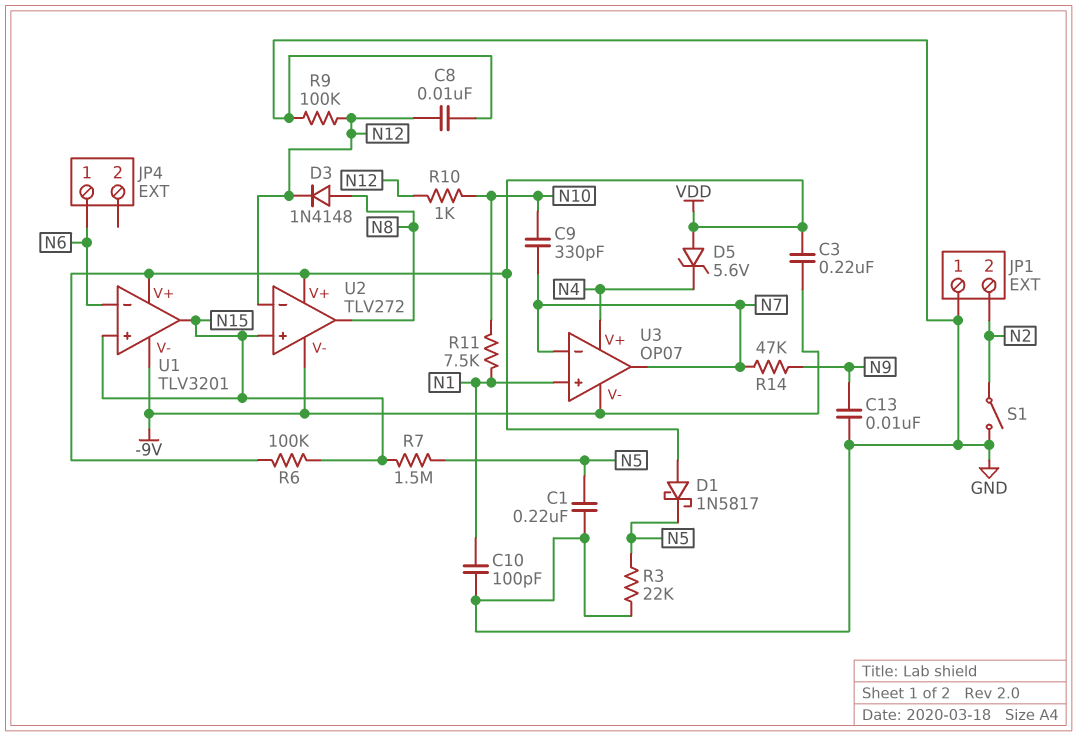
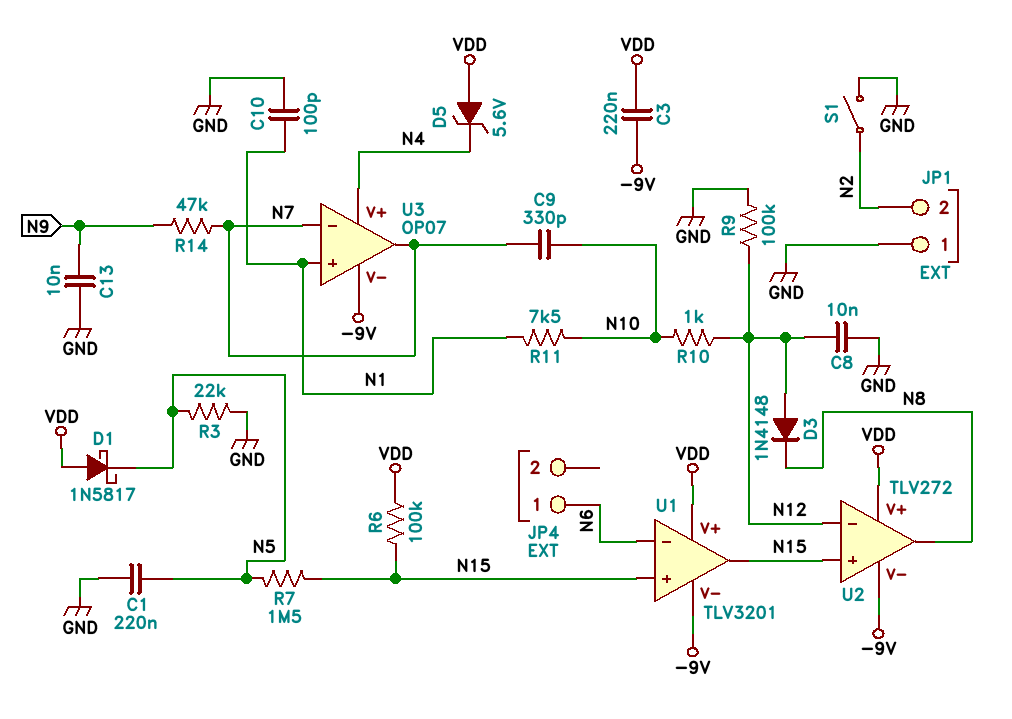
D3: diode 1N4148 (A N8, K N12) -> diode 1N4148 (A N12, K N8)

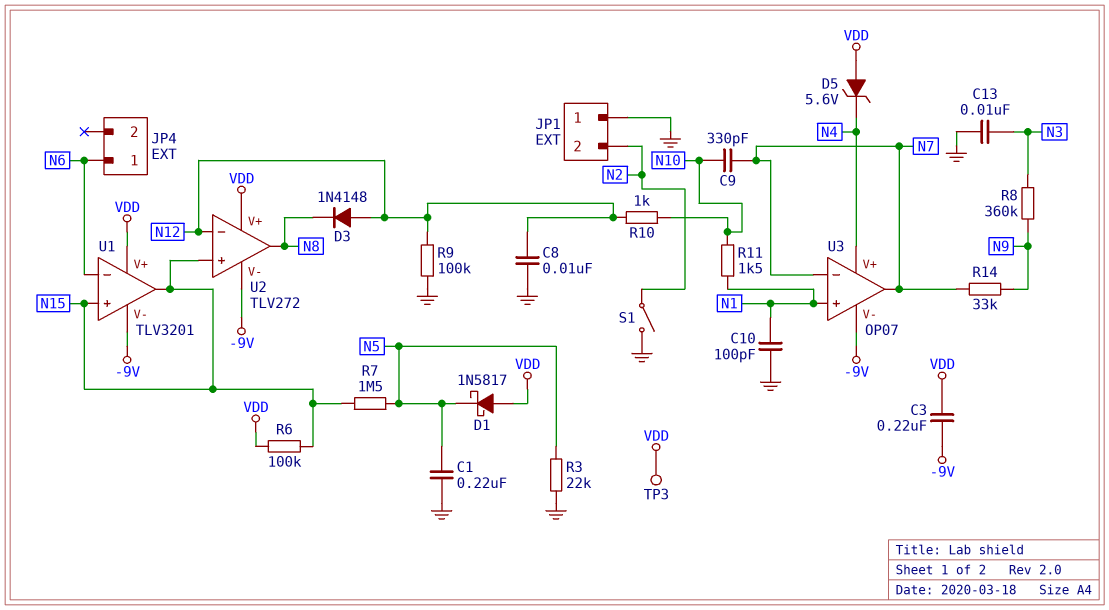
C13: 10nF (GND, N9) -> 10nF (GND, N3)
R8: none -> 360k (N3, N9)
R11: 7.5k (N1, N10) -> 1.5k (N1, N10)
R14: 47k (N7, N9) -> 33k (N7, N9)
TP3: none -> test point (VDD)

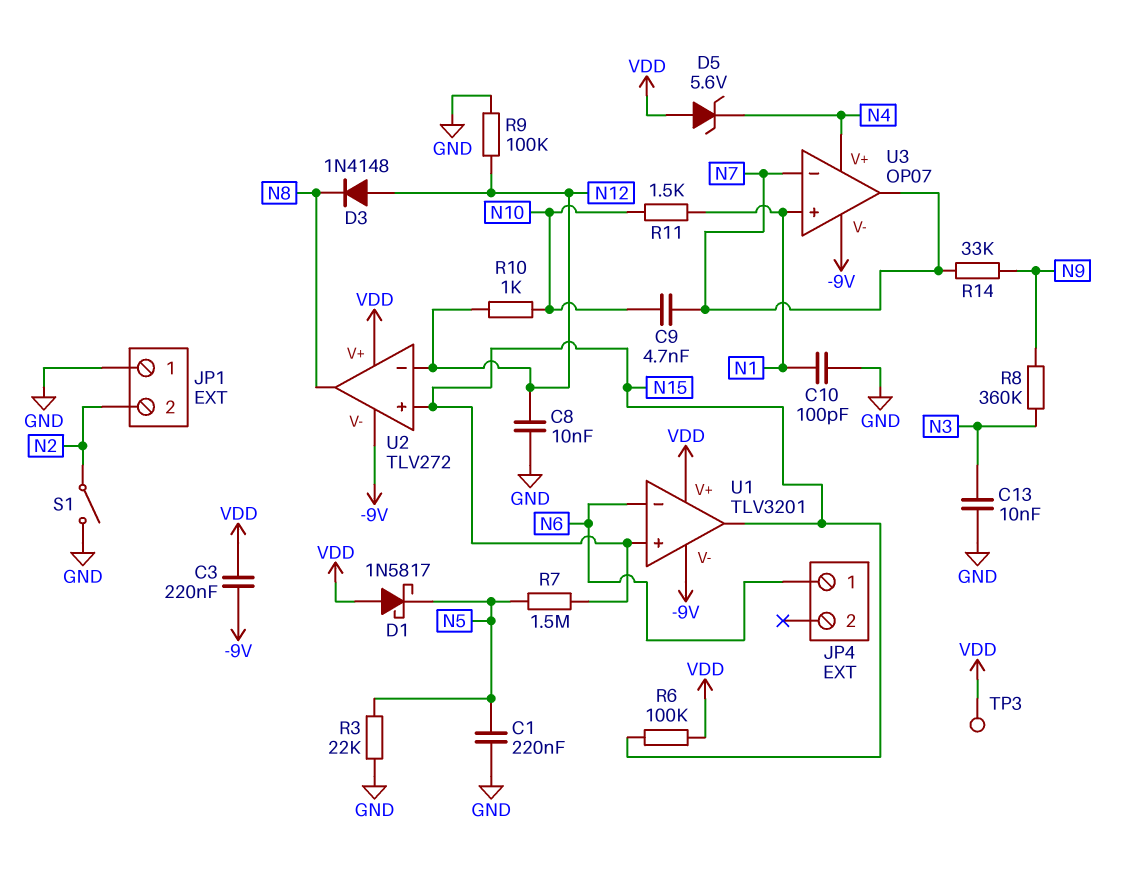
C9: 330pF (N7, N10) -> 4.7nF (N7, N10)

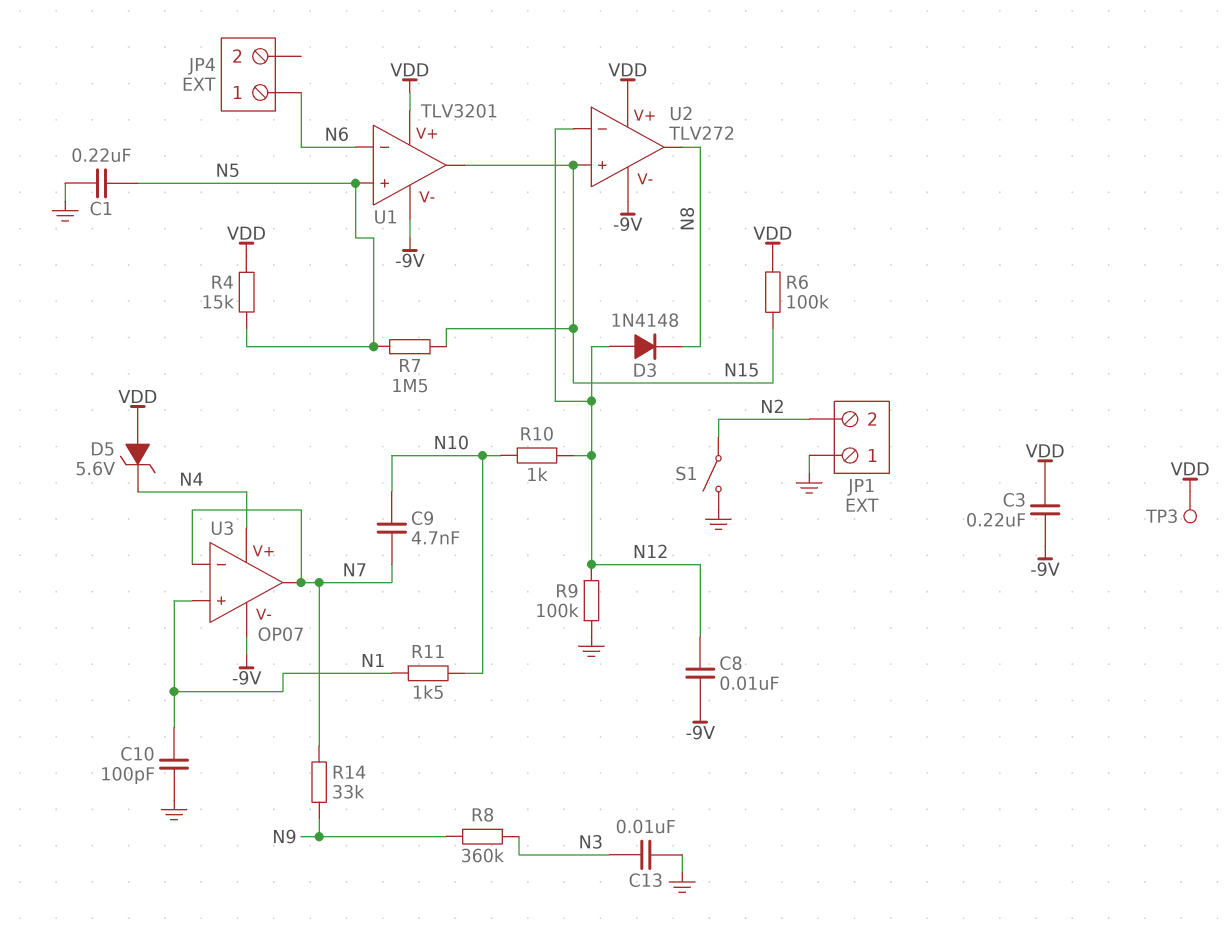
C8: 10nF (GND, N12) -> 10nF (-9V, N12)
D1: schottky 1N5817 (A VDD, K N5) -> none
R3: 22k (GND, N5) -> none
R4: none -> 15k (N5, VDD)
U1 pin in+: N15 -> N5

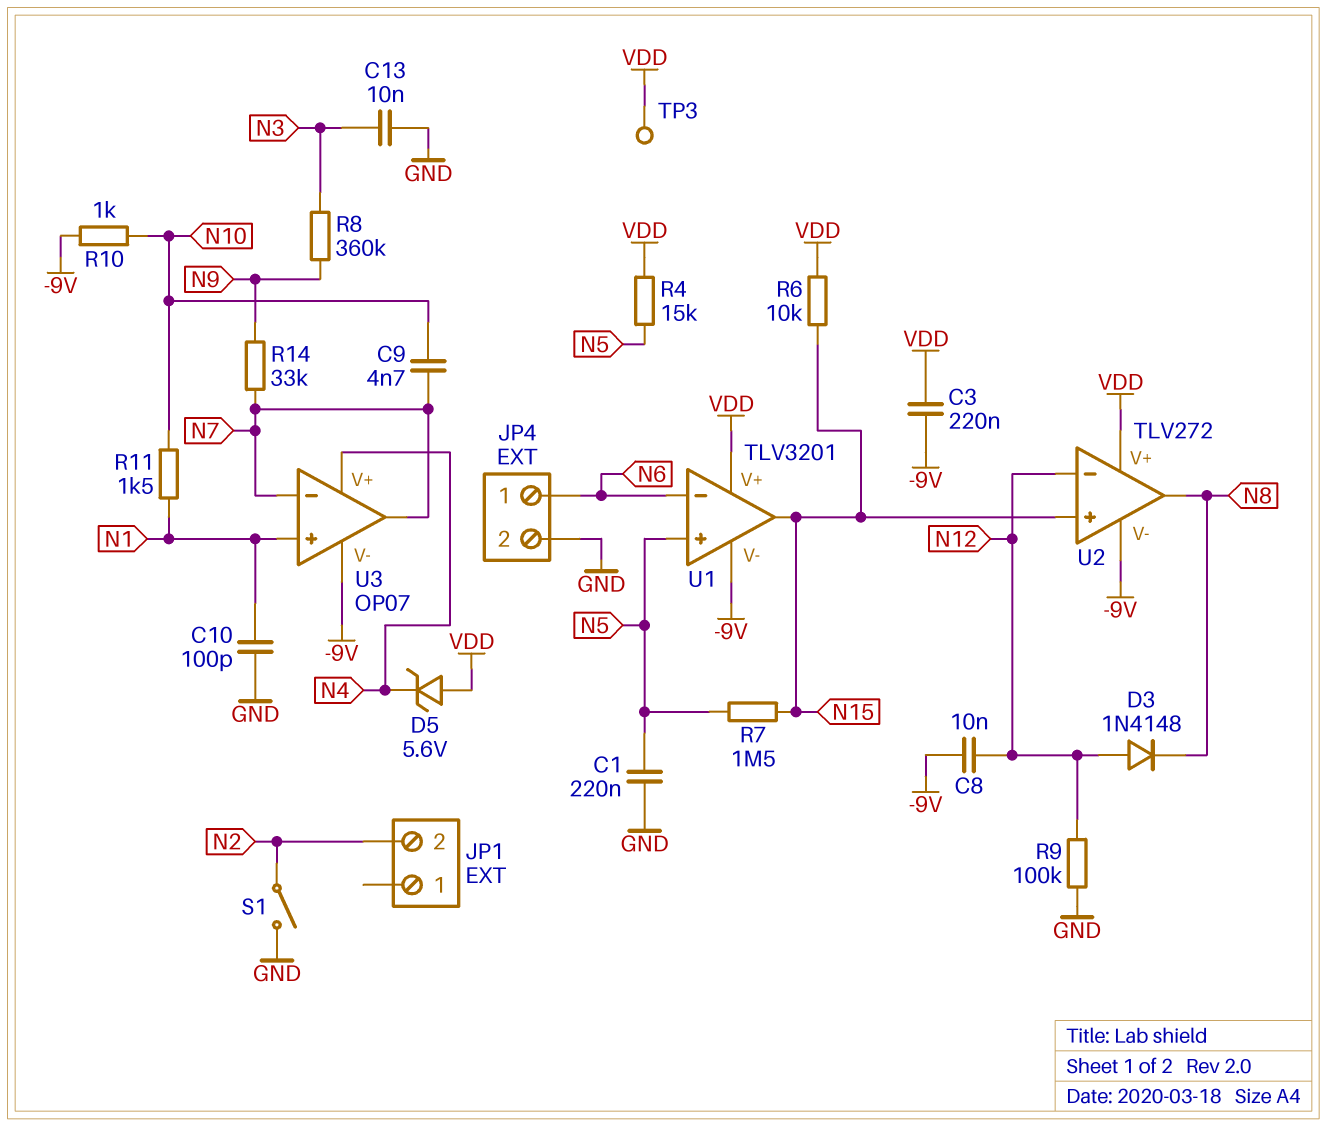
JP1 pin 1: GND -> none
JP4 pin 2: none -> GND
R6: 100k (N15, VDD) -> 10k (N15, VDD)
R10: 1k (N10, N12) -> 1k (-9V, N10)

